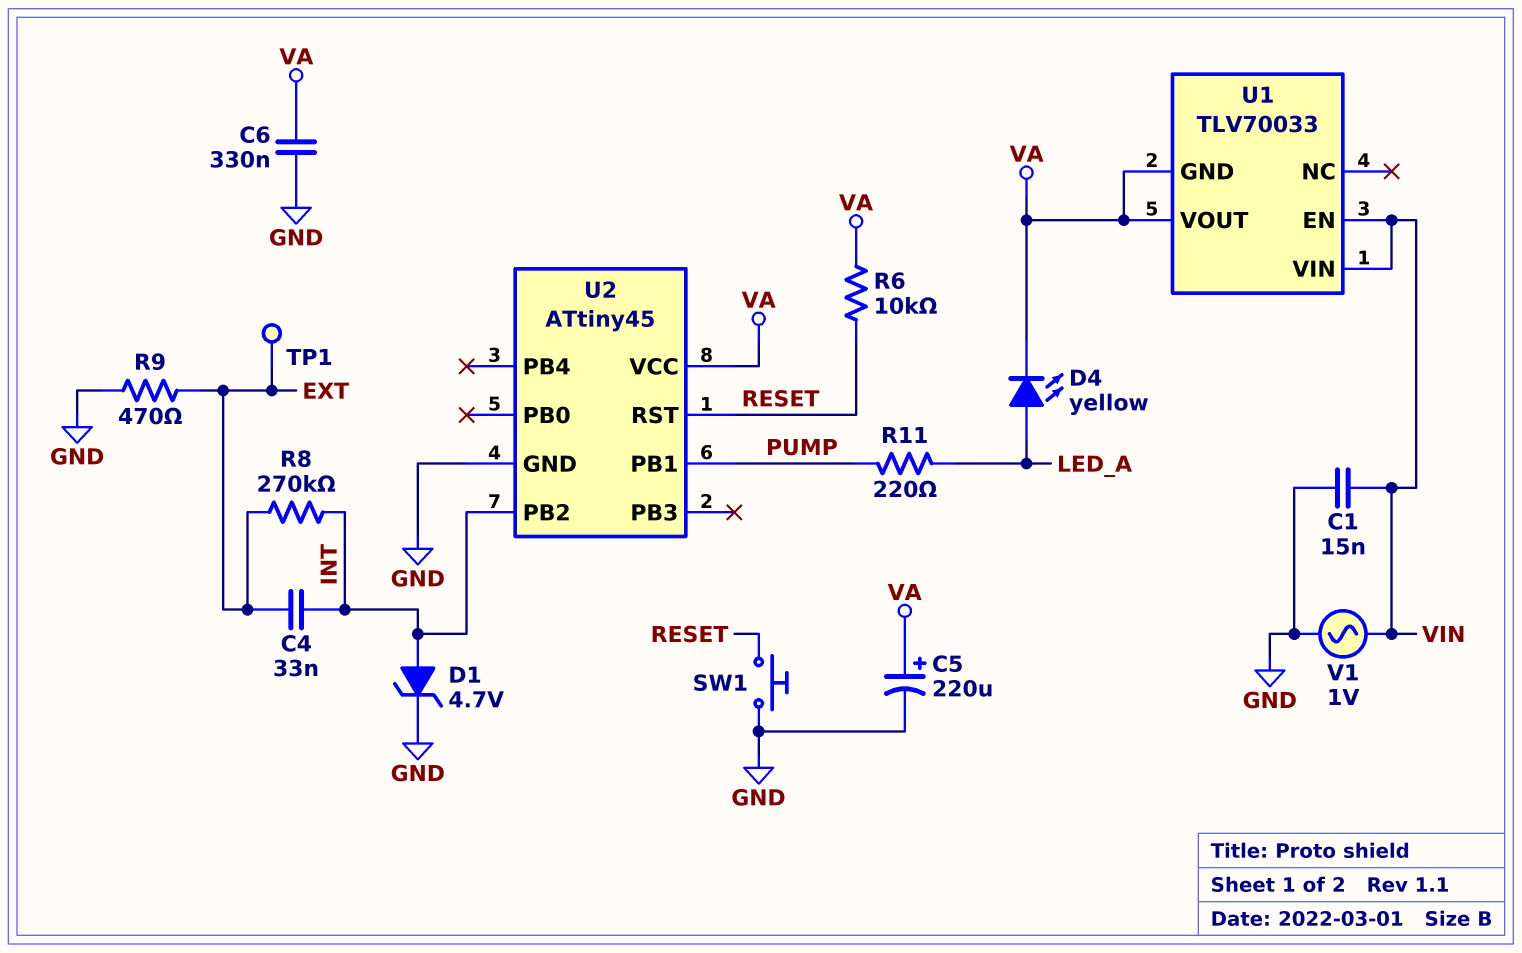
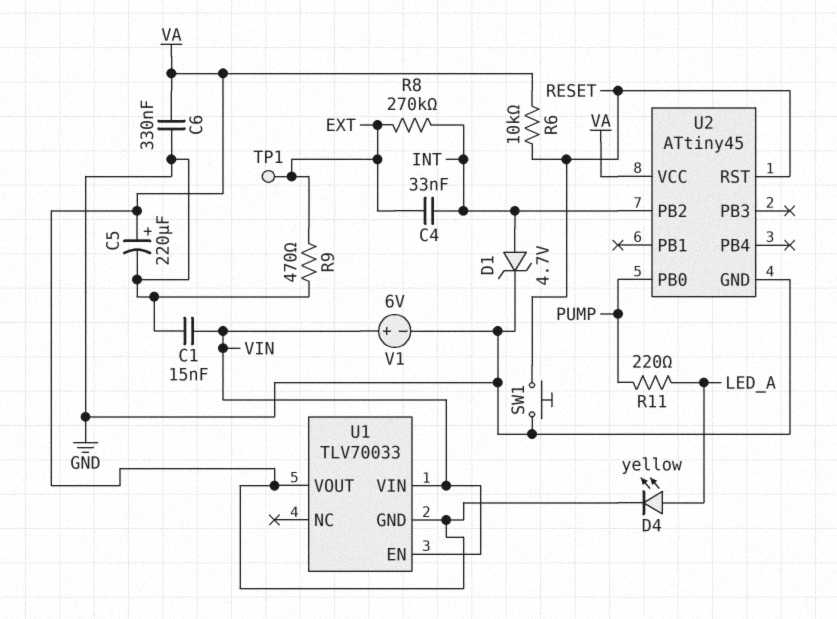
U2 pin PB0: none -> PUMP
U2 pin PB1: PUMP -> none
V1: AC 1V (GND, VIN) -> 6V (plus VIN, minus GND)

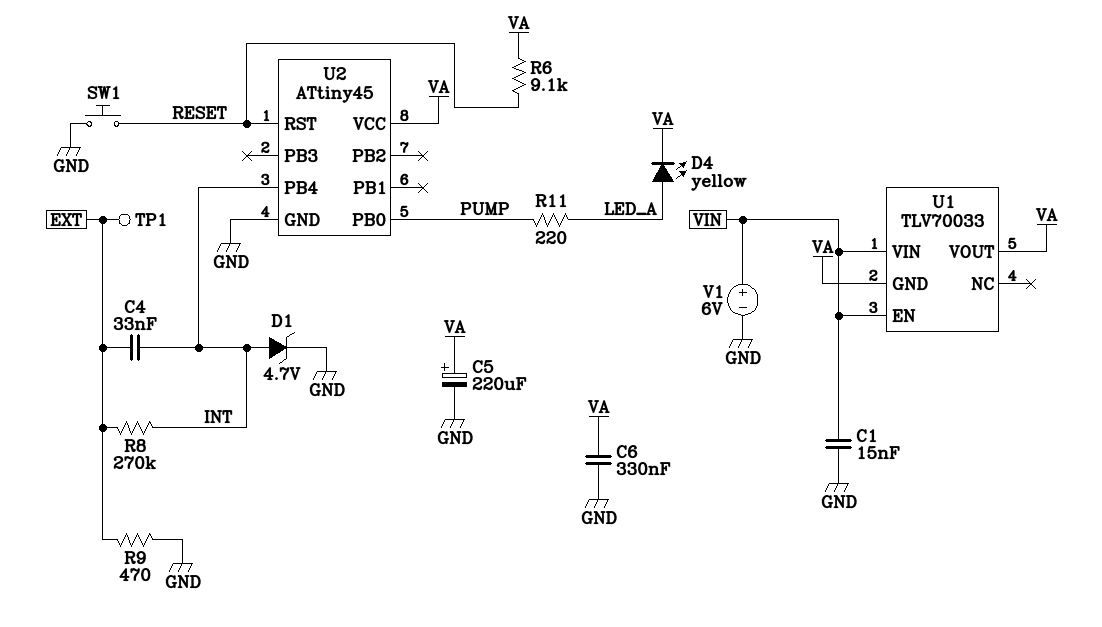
R6: 10k (RESET, VA) -> 9.1k (RESET, VA)
U2 pin PB2: INT -> none
U2 pin PB4: none -> INT

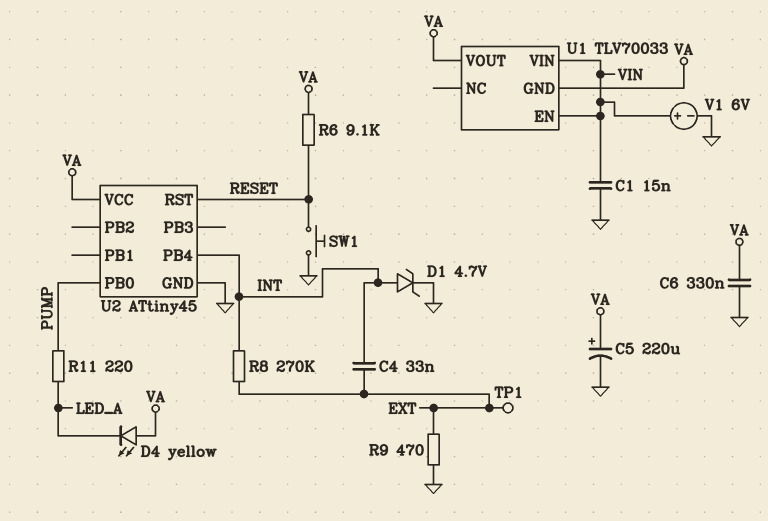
D4: LED yellow (A LED_A, K VA) -> LED yellow (A VA, K LED_A)

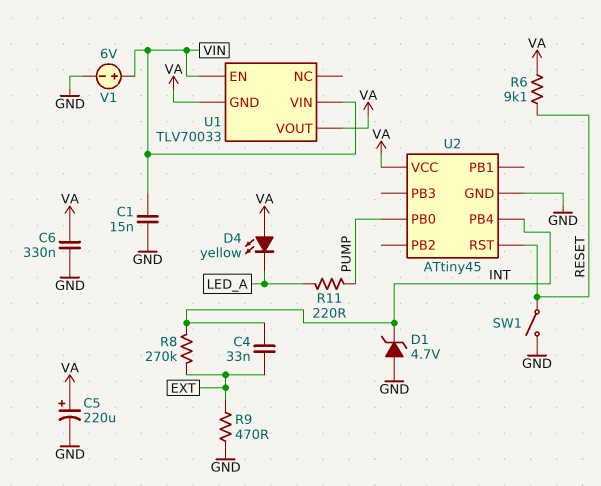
D1: zener 4.7V (A INT, K GND) -> zener 4.7V (A GND, K INT)
SW1: button (GND, RESET) -> switch (GND, RESET)
TP1: test point (EXT) -> none

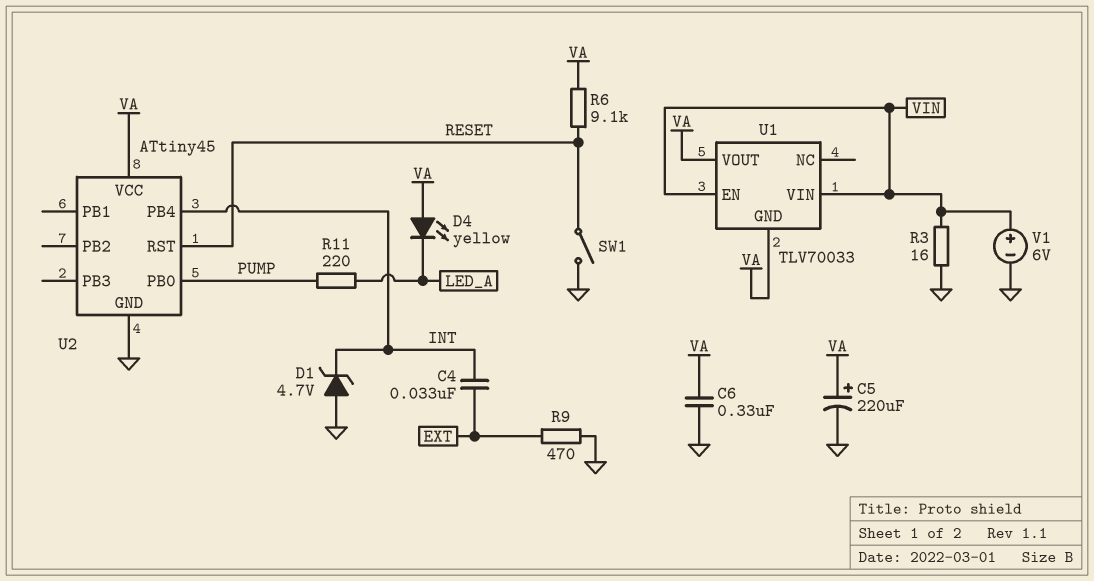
C1: 15nF (GND, VIN) -> none
R3: none -> 16 (GND, VIN)
R8: 270k (EXT, INT) -> none

